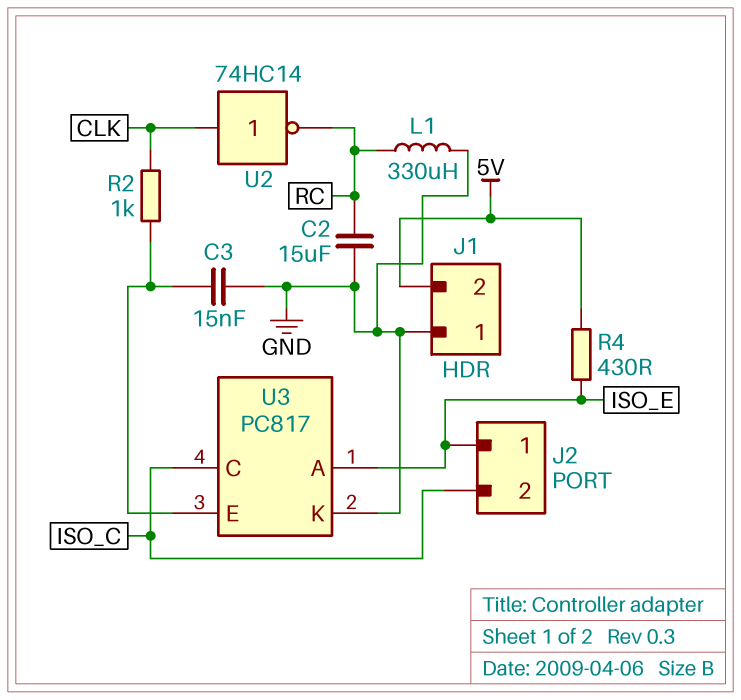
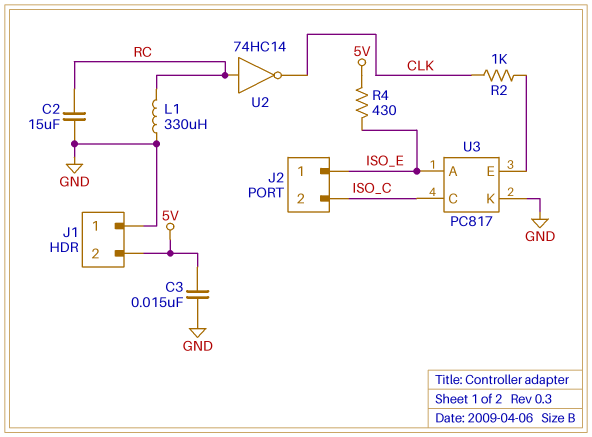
C3: 15nF (GND, U3/E) -> 15nF (5V, GND)
U2: NOT 74HC14 (in CLK, out RC) -> NOT 74HC14 (in RC, out CLK)

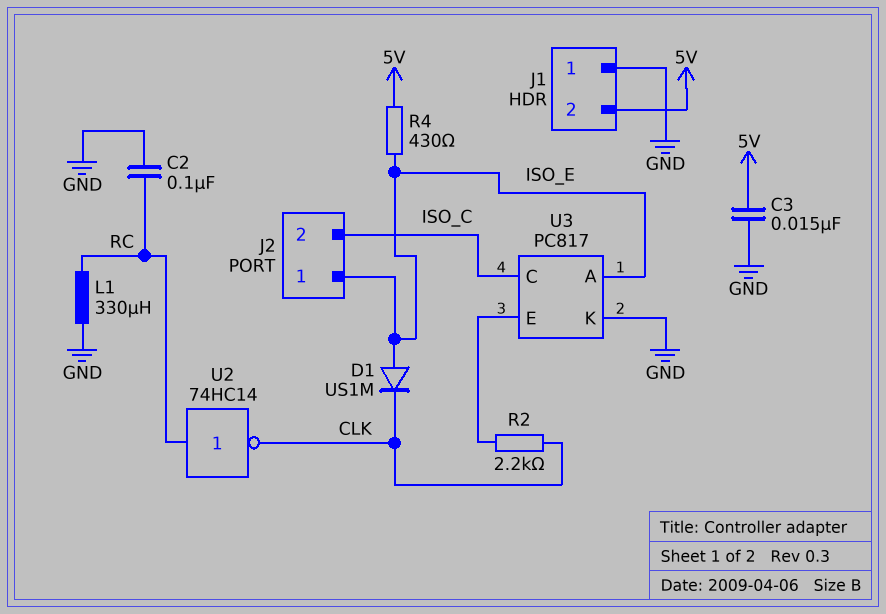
C2: 15uF (GND, RC) -> 100nF (GND, RC)
D1: none -> diode US1M (A ISO_E, K CLK)
R2: 1k (CLK, U3/E) -> 2.2k (CLK, U3/E)

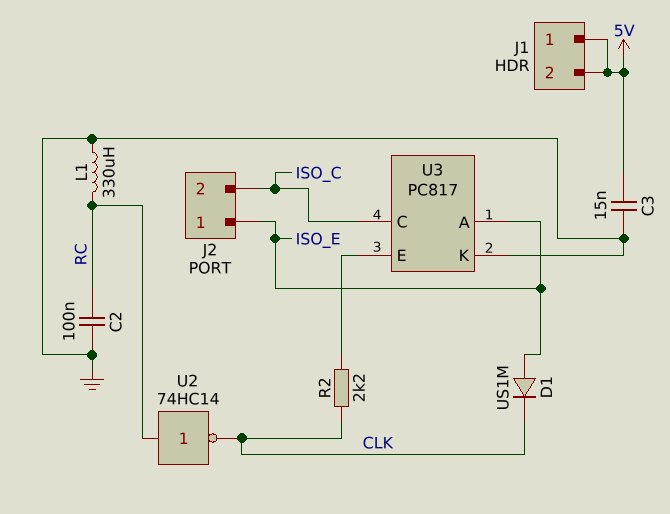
J1 pin 1: GND -> 5V
R4: 430 (5V, ISO_E) -> none

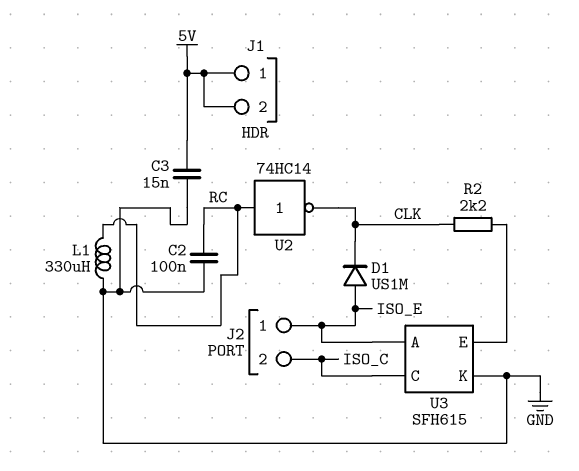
U3: PC817 -> SFH615

